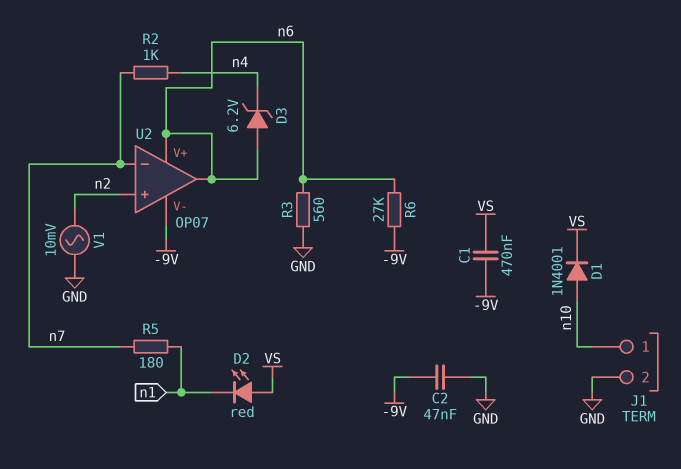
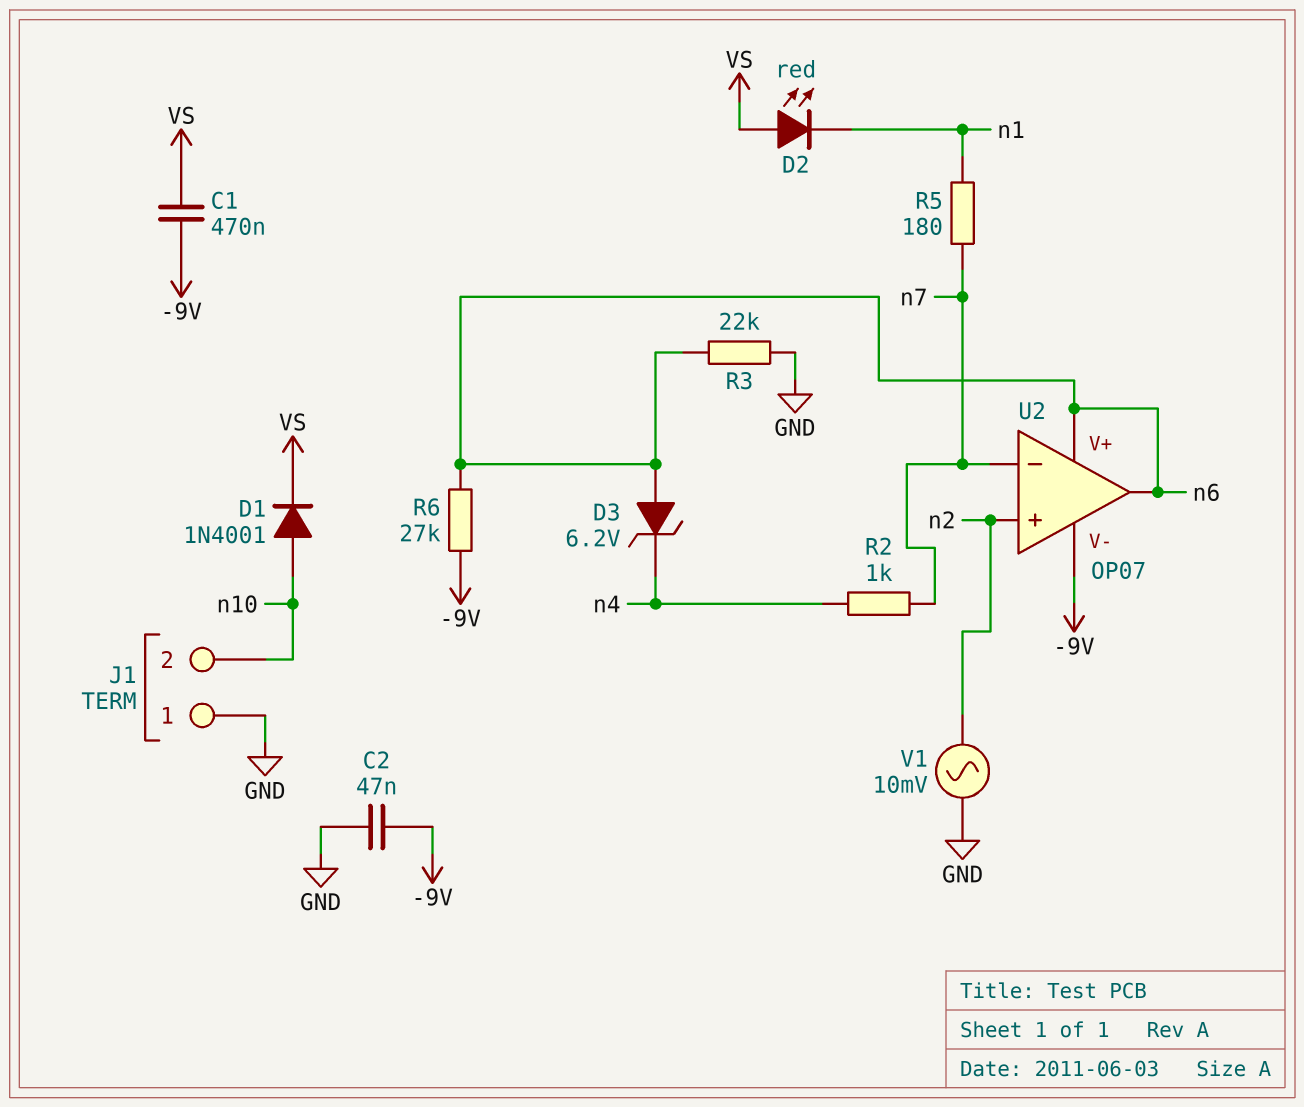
J1 pin 1: n10 -> GND
J1 pin 2: GND -> n10
R3: 560 (GND, n6) -> 22k (GND, n6)

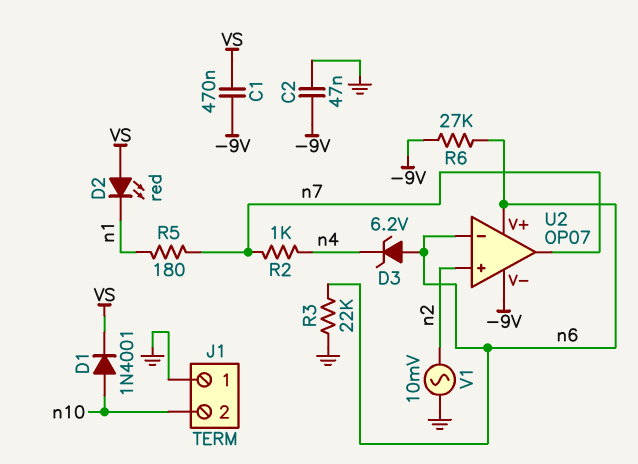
U2 pin in-: n7 -> n6
U2 pin out: n6 -> n7

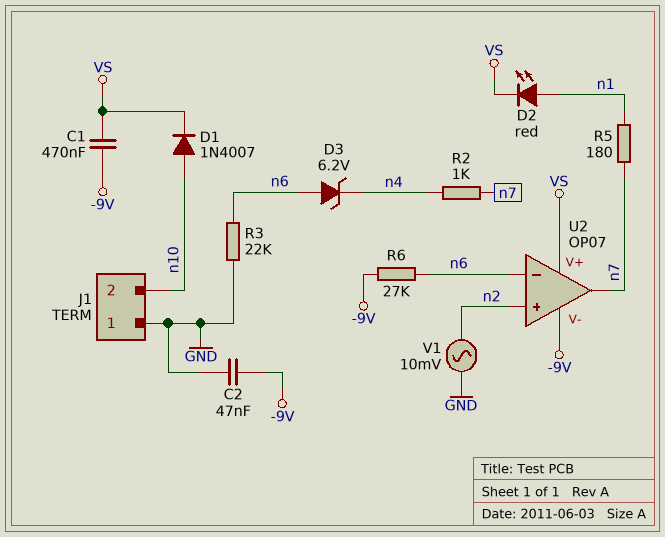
D1: diode 1N4001 (A n10, K VS) -> diode 1N4007 (A n10, K VS)
D2: LED red (A VS, K n1) -> LED red (A n1, K VS)
U2 pin V+: n6 -> VS

